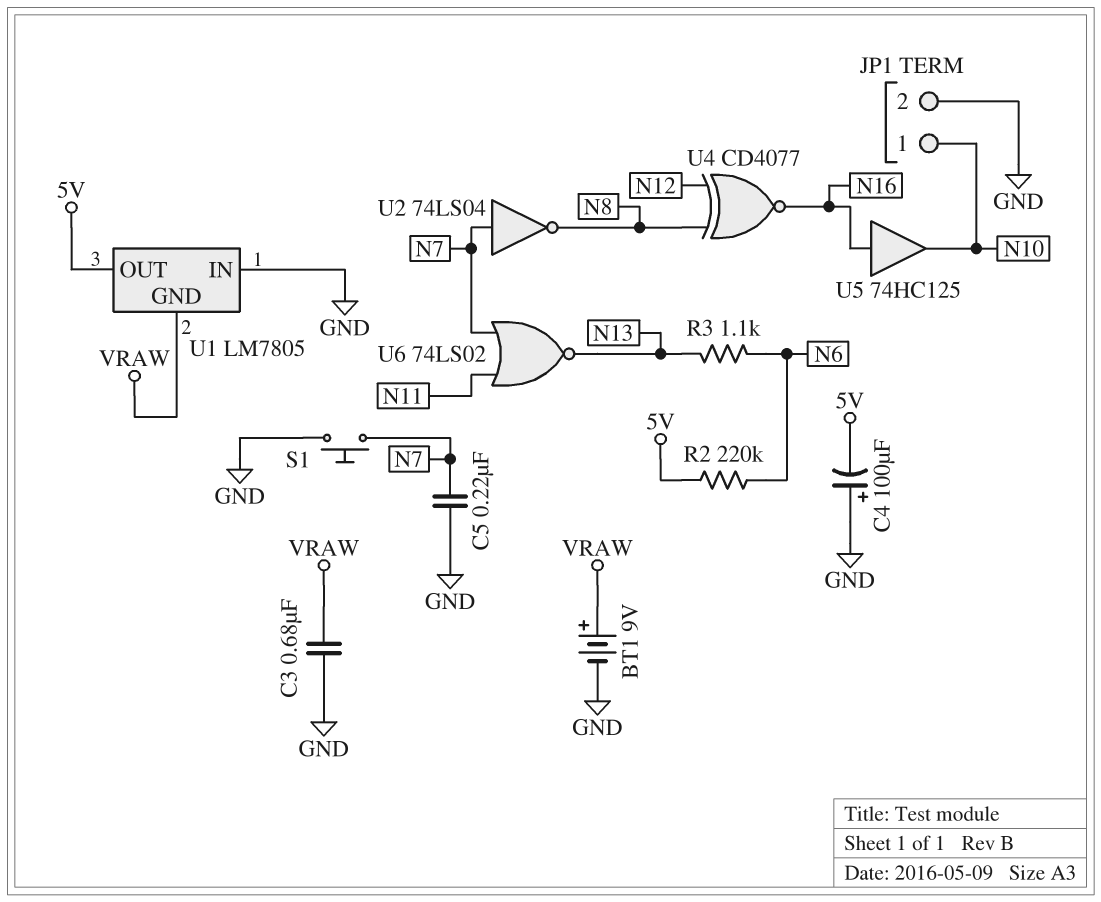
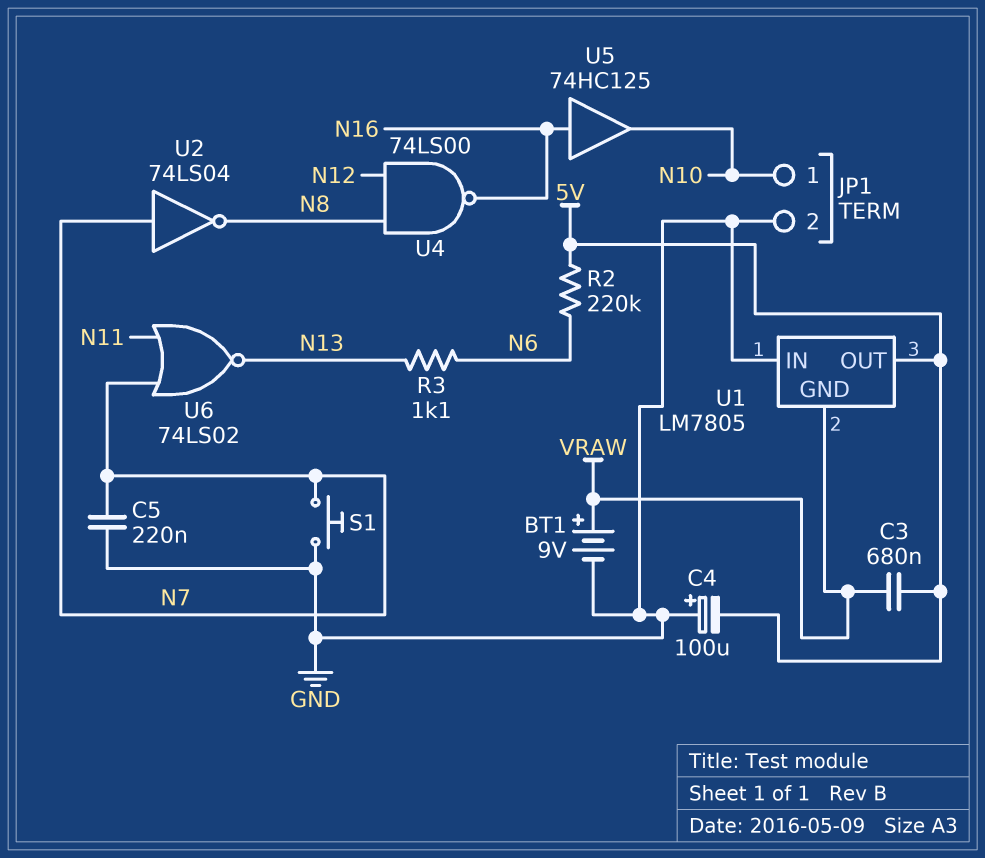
C3: 680nF (GND, VRAW) -> 680nF (5V, VRAW)
U4: XNOR CD4077 (in N8, in N12, out N16) -> NAND 74LS00 (in N8, in N12, out N16)

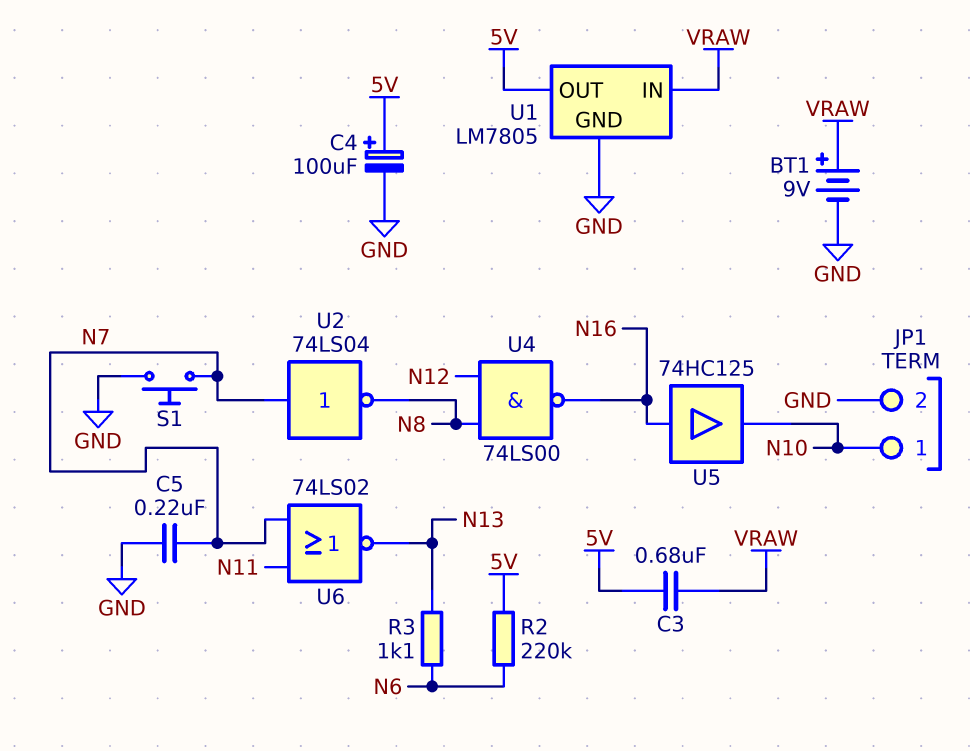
C4: 100uF (plus GND, minus 5V) -> 100uF (plus 5V, minus GND)
U1 pin GND: VRAW -> GND
U1 pin IN: GND -> VRAW

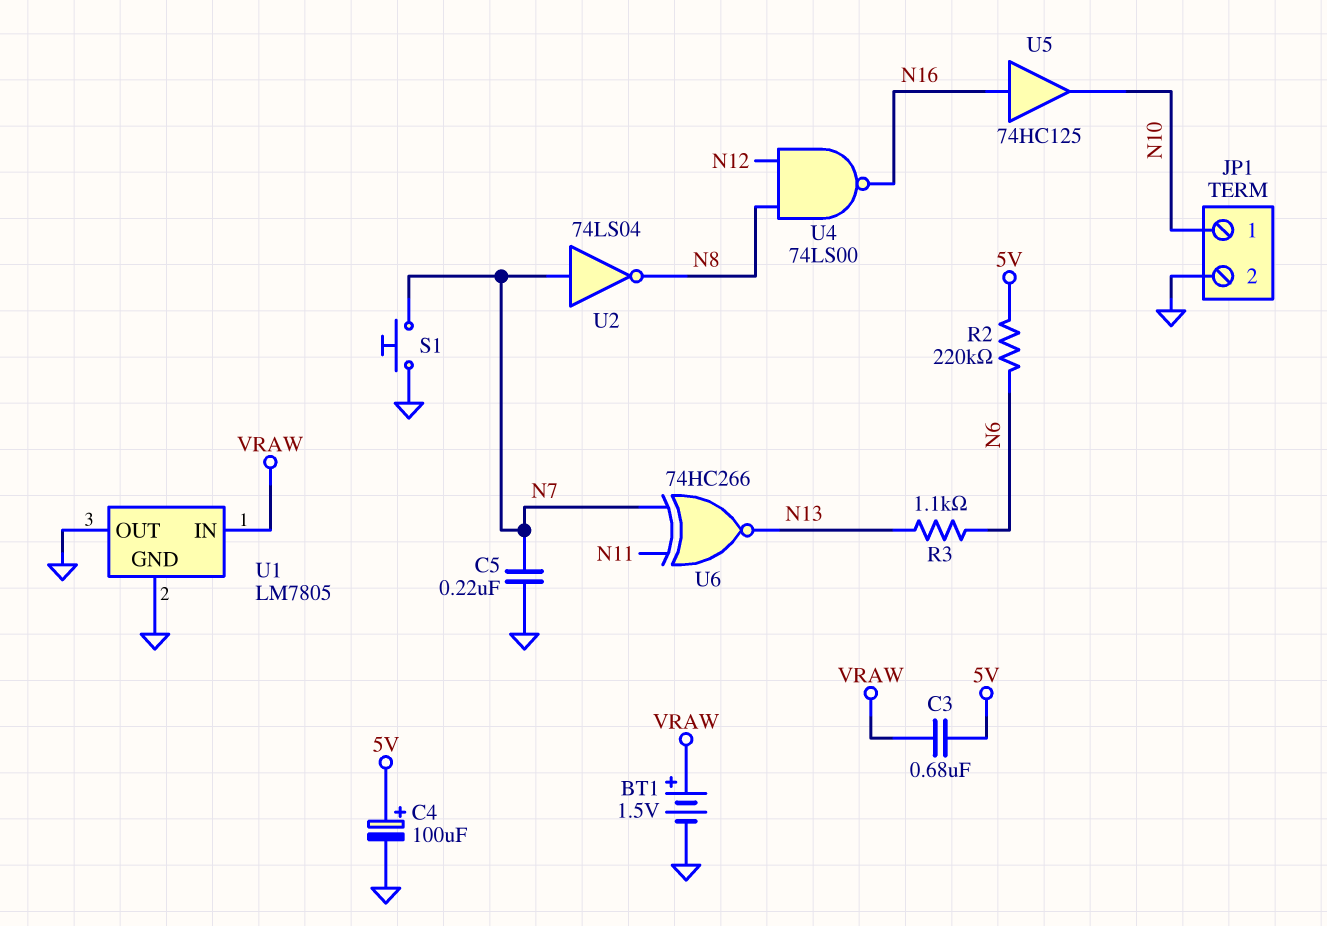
BT1: 9V (plus VRAW, minus GND) -> 1.5V (plus VRAW, minus GND)
U1 pin OUT: 5V -> GND
U6: NOR 74LS02 (in N7, in N11, out N13) -> XNOR 74HC266 (in N7, in N11, out N13)

